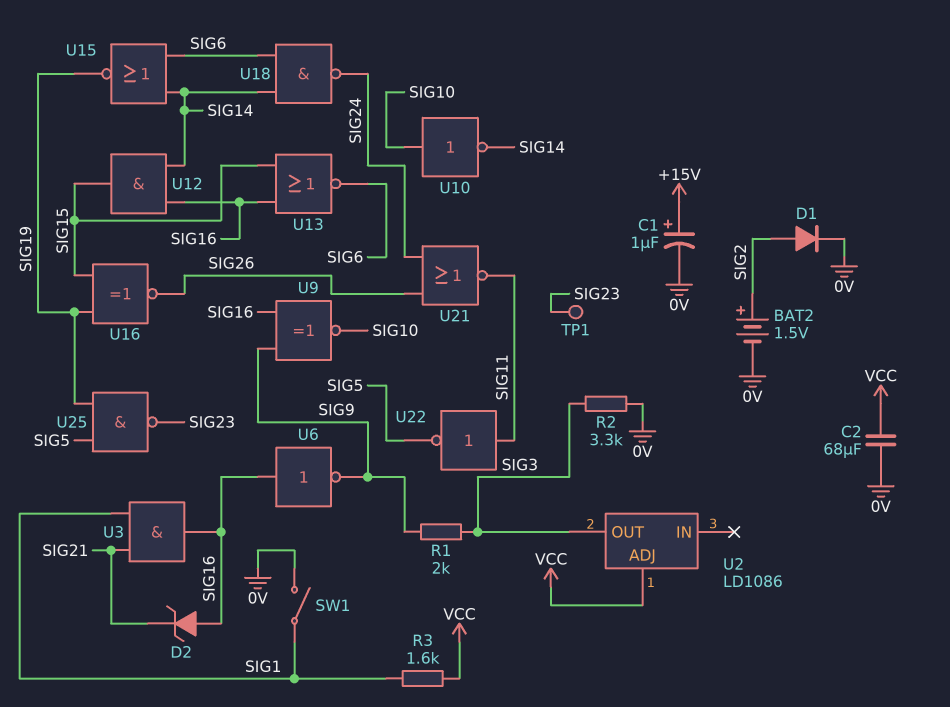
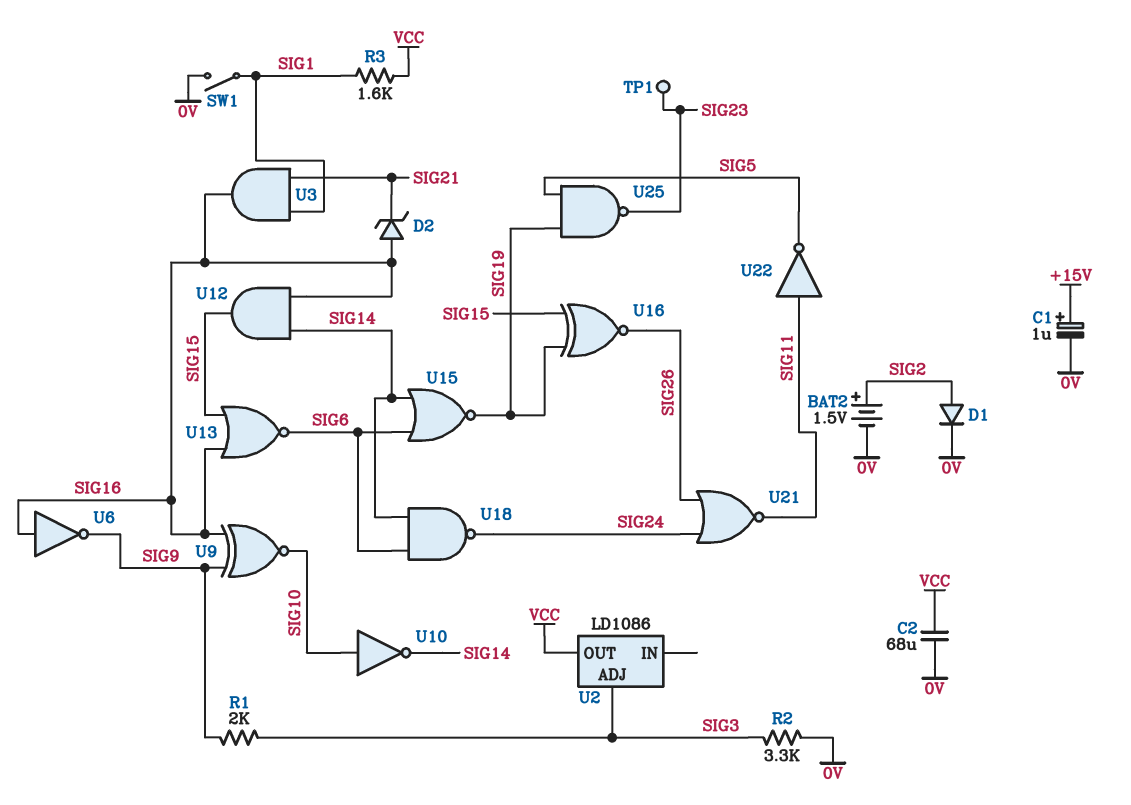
U2 pin ADJ: VCC -> SIG3
U2 pin OUT: SIG3 -> VCC

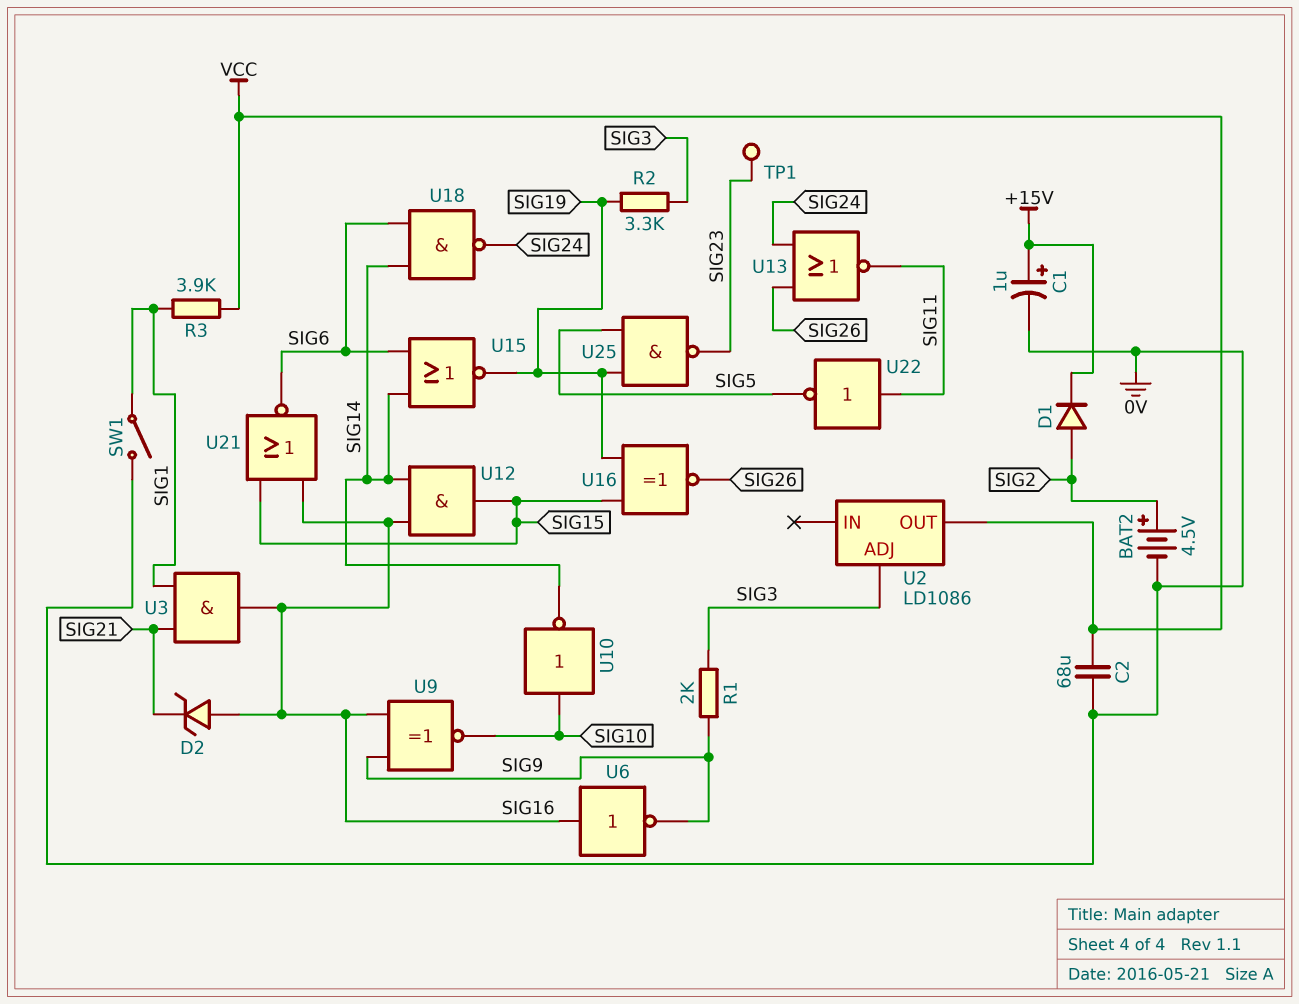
BAT2: 1.5V (plus SIG2, minus 0V) -> 4.5V (plus SIG2, minus 0V)
D1: diode (A SIG2, K 0V) -> diode (A SIG2, K +15V)
R2: 3.3k (0V, SIG3) -> 3.3k (SIG3, SIG19)
R3: 1.6k (SIG1, VCC) -> 3.9k (SIG1, VCC)
U13: NOR (in SIG15, in SIG16, out SIG6) -> NOR (in SIG24, in SIG26, out SIG11)
U21: NOR (in SIG24, in SIG26, out SIG11) -> NOR (in SIG15, in SIG16, out SIG6)

